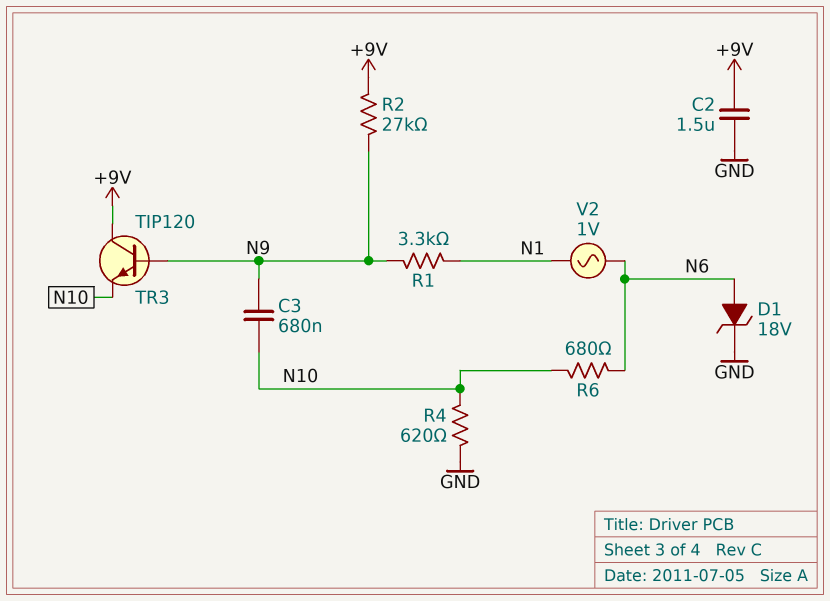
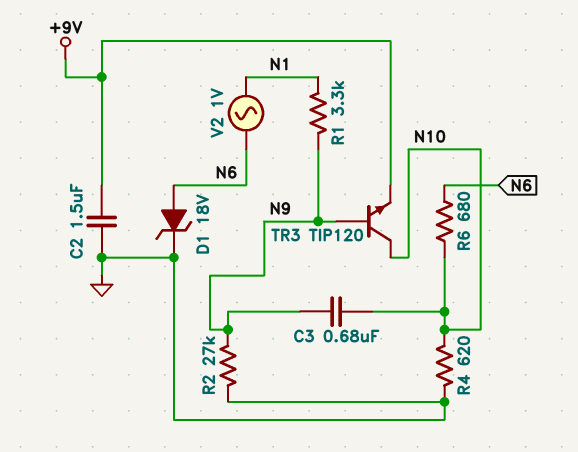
R2: 27k (+9V, N9) -> 27k (GND, N9)
TR3: NPN TIP120 (B N9, C +9V, E N10) -> NPN TIP120 (B N9, C N10, E +9V)

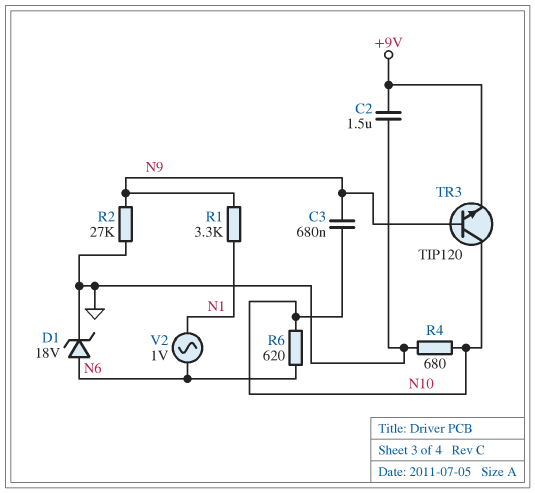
R4: 620 (GND, N10) -> 680 (GND, N10)
R6: 680 (N6, N10) -> 620 (N6, N10)

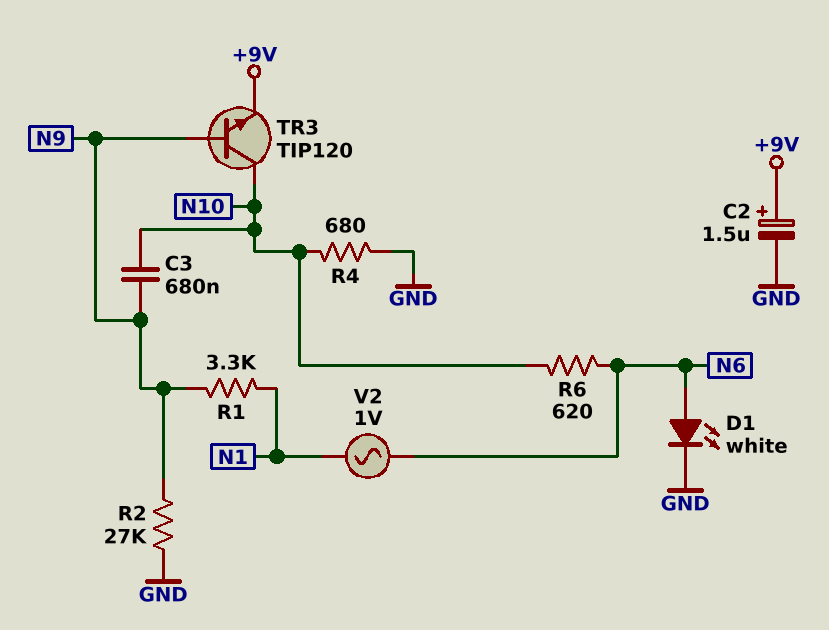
C2: 1.5uF (+9V, GND) -> 1.5uF (plus +9V, minus GND)
D1: zener 18V (A N6, K GND) -> LED white (A N6, K GND)

